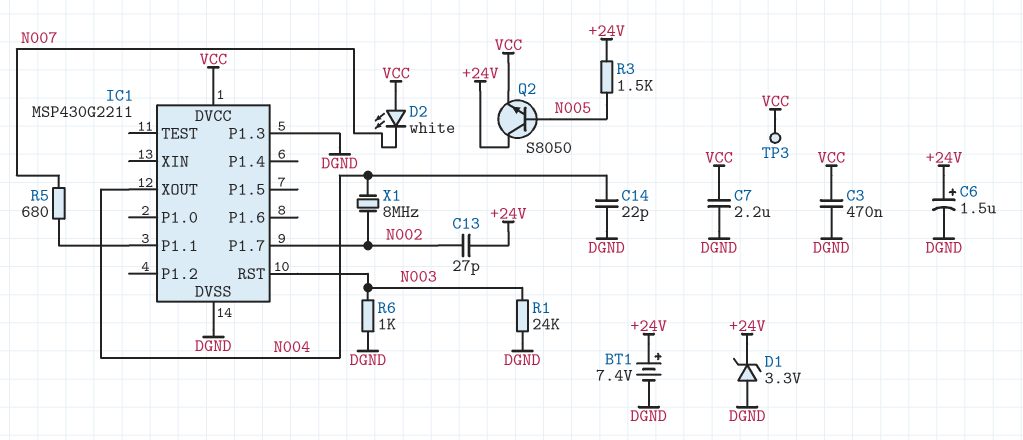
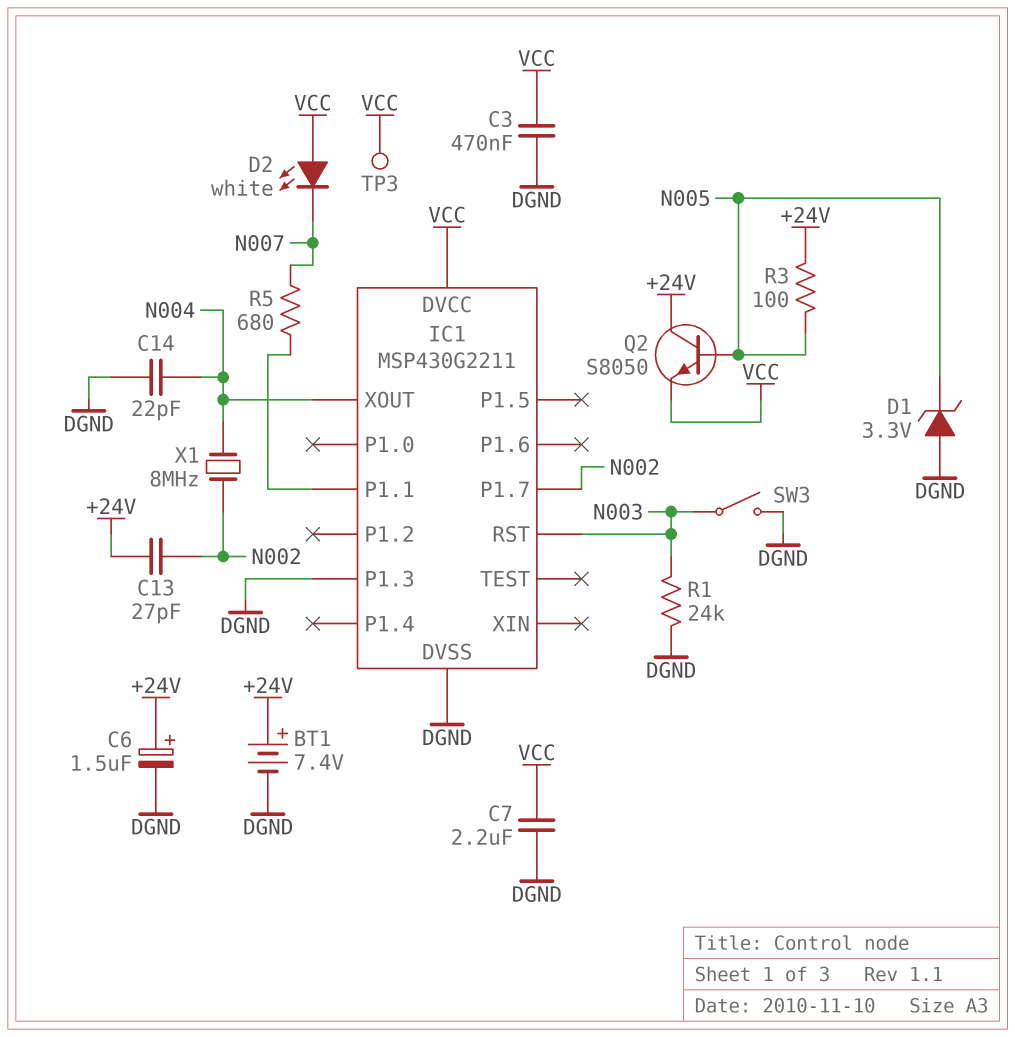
D1: zener 3.3V (A DGND, K +24V) -> zener 3.3V (A DGND, K N005)
R3: 1.5k (+24V, N005) -> 100 (+24V, N005)
R6: 1k (DGND, N003) -> none
SW3: none -> switch (DGND, N003)

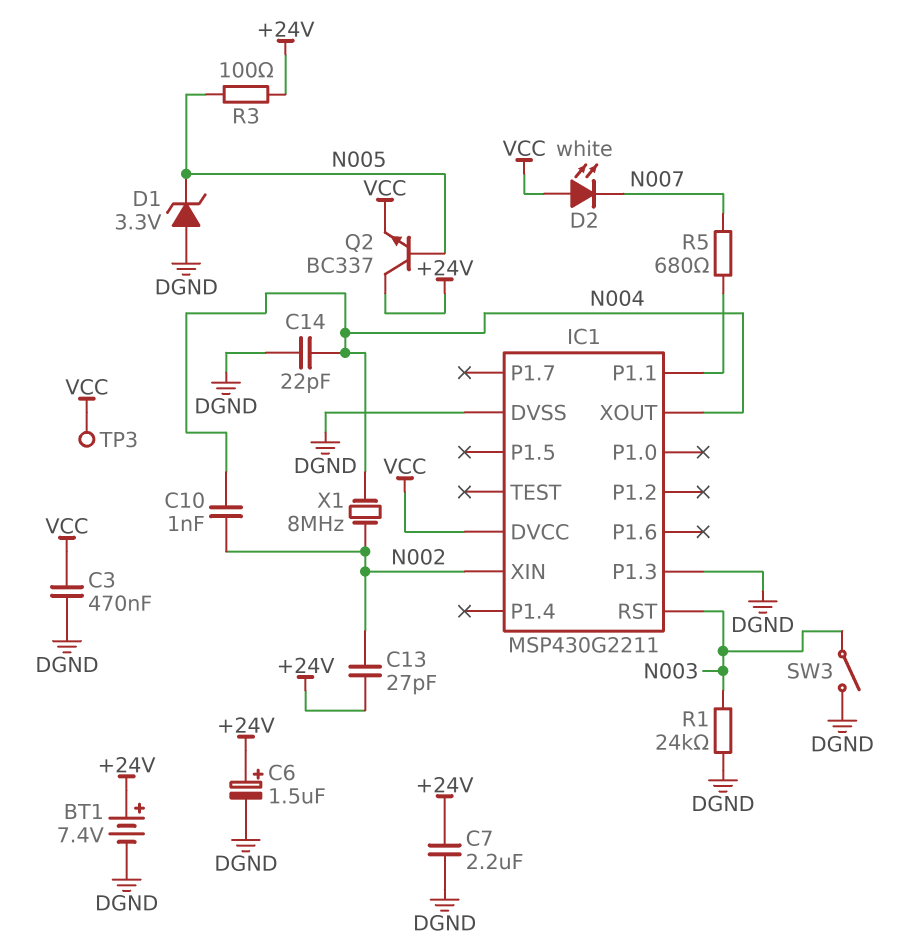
C7: 2.2uF (DGND, VCC) -> 2.2uF (+24V, DGND)
C10: none -> 1nF (N002, N004)
IC1 pin P1.7: N002 -> none
IC1 pin XIN: none -> N002
Q2: NPN S8050 (B N005, C +24V, E VCC) -> NPN BC337 (B N005, C +24V, E VCC)

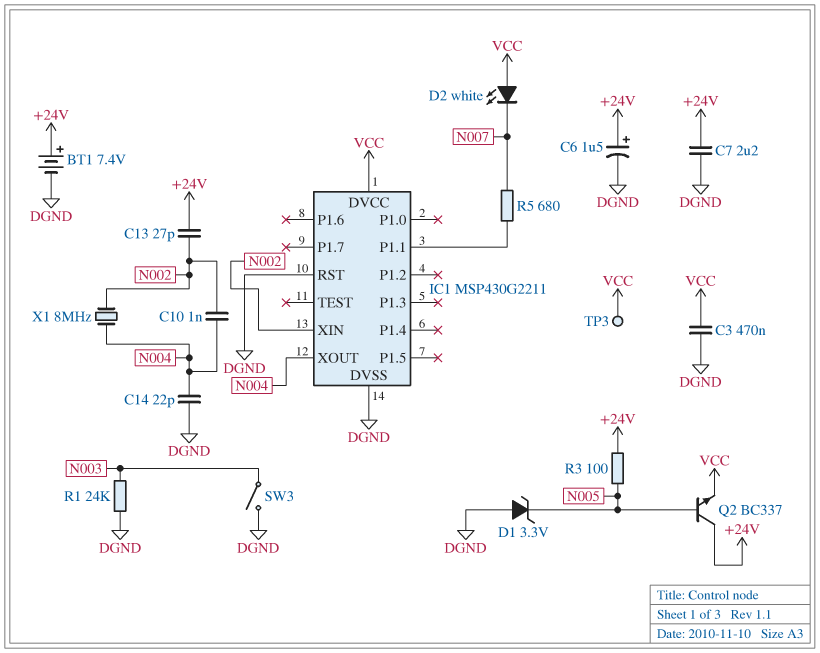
IC1 pin P1.3: DGND -> none
IC1 pin RST: N003 -> DGND

